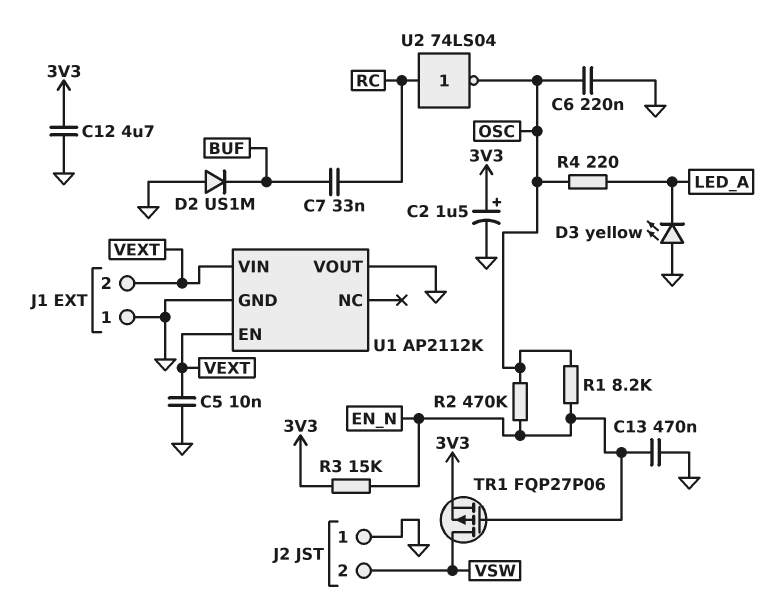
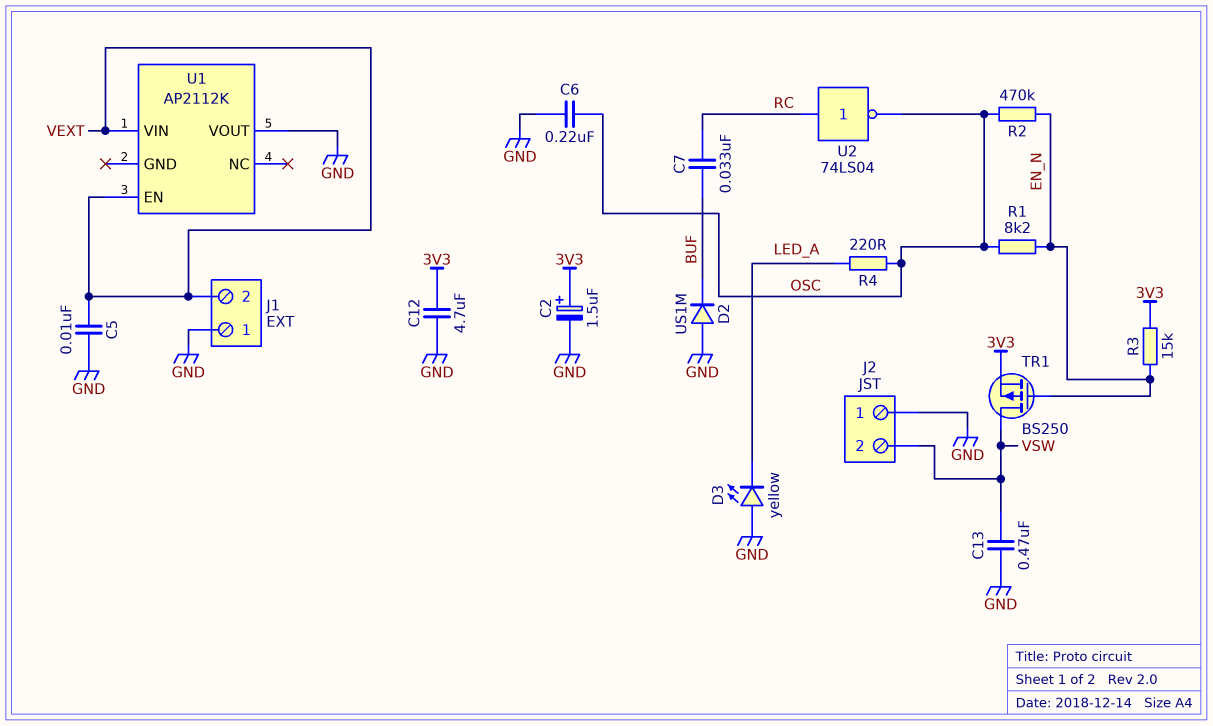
C13: 470nF (EN_N, GND) -> 470nF (GND, VSW)
TR1: PMOS FQP27P06 (G EN_N, D VSW, S 3V3) -> PMOS BS250 (G EN_N, D VSW, S 3V3)
U1 pin GND: GND -> none

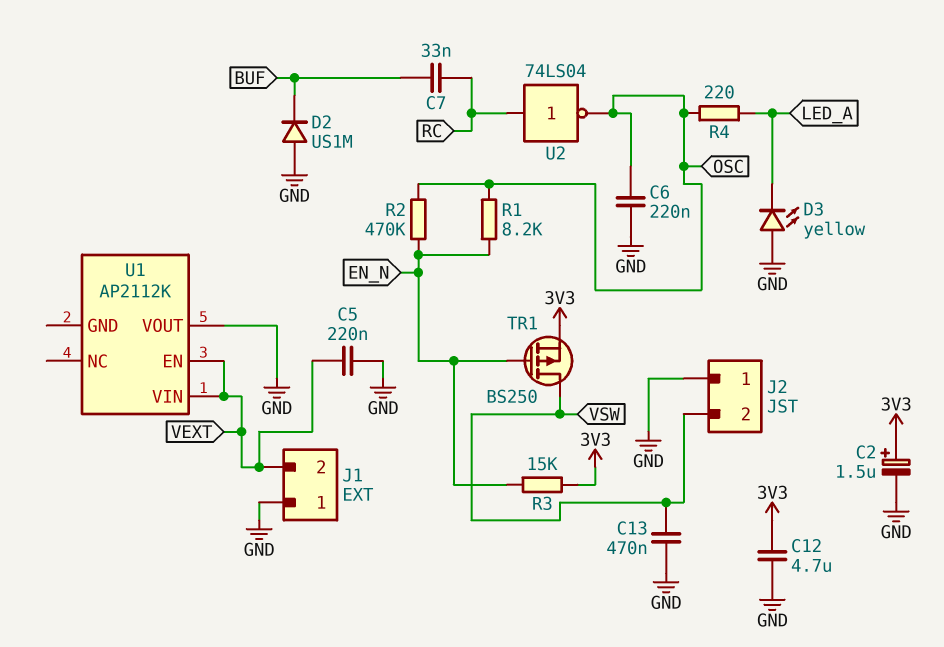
C5: 10nF (GND, VEXT) -> 220nF (GND, VEXT)

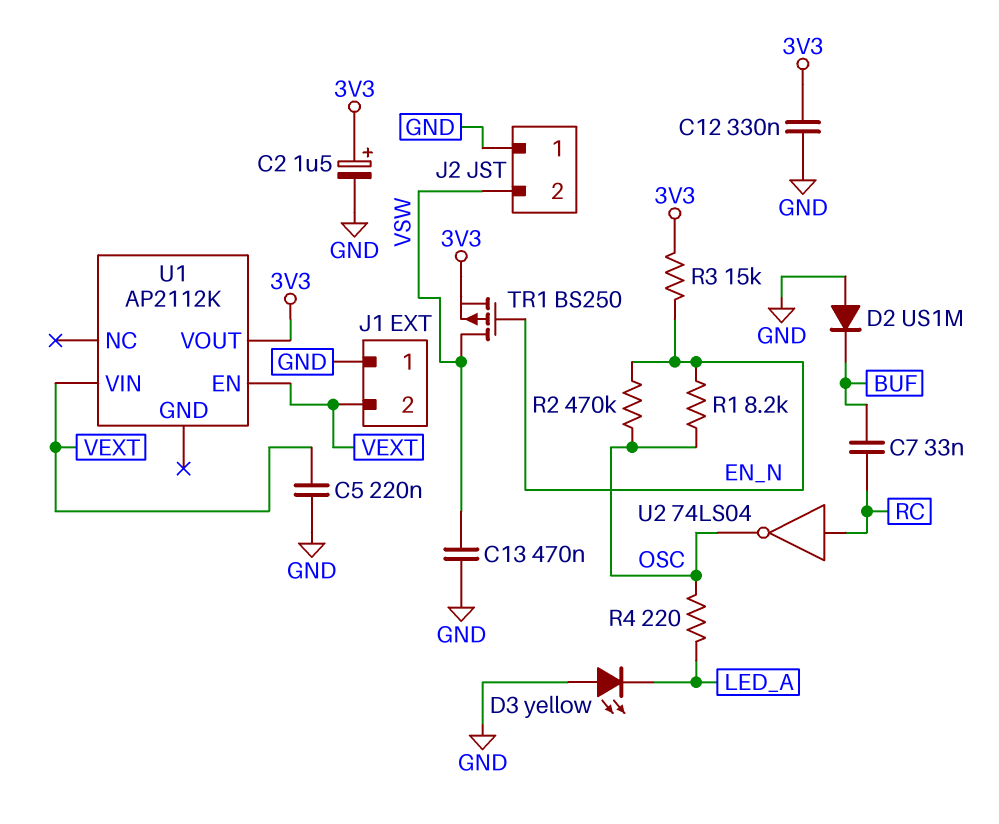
C6: 220nF (GND, OSC) -> none
C12: 4.7uF (3V3, GND) -> 330nF (3V3, GND)
U1 pin VOUT: GND -> 3V3

